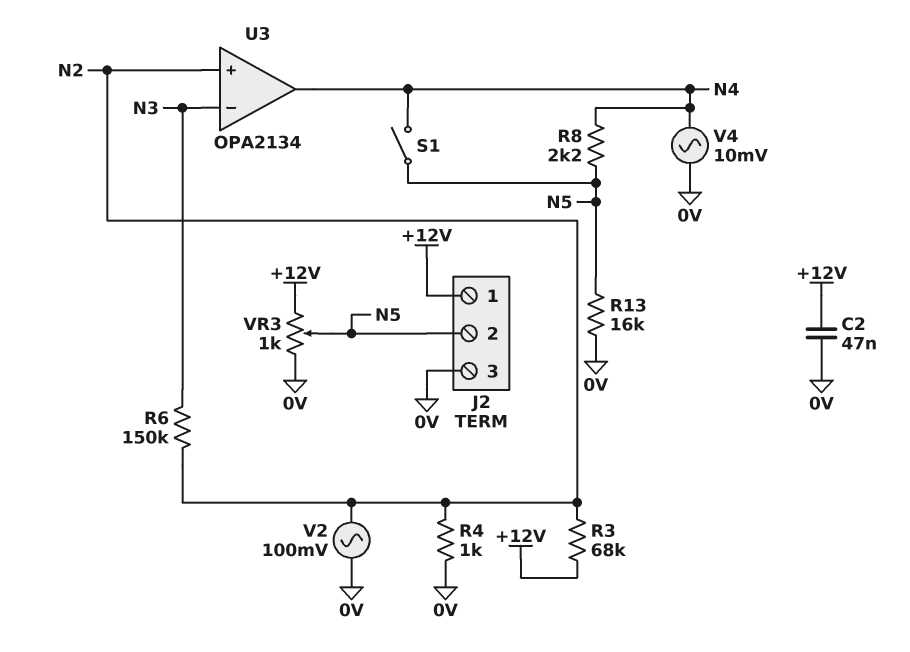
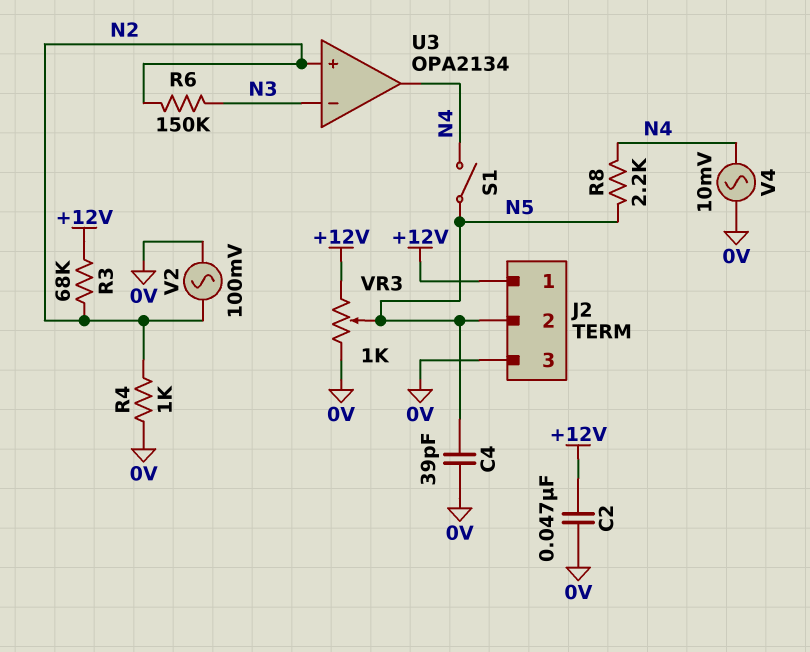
C4: none -> 39pF (0V, N5)
R13: 16k (0V, N5) -> none

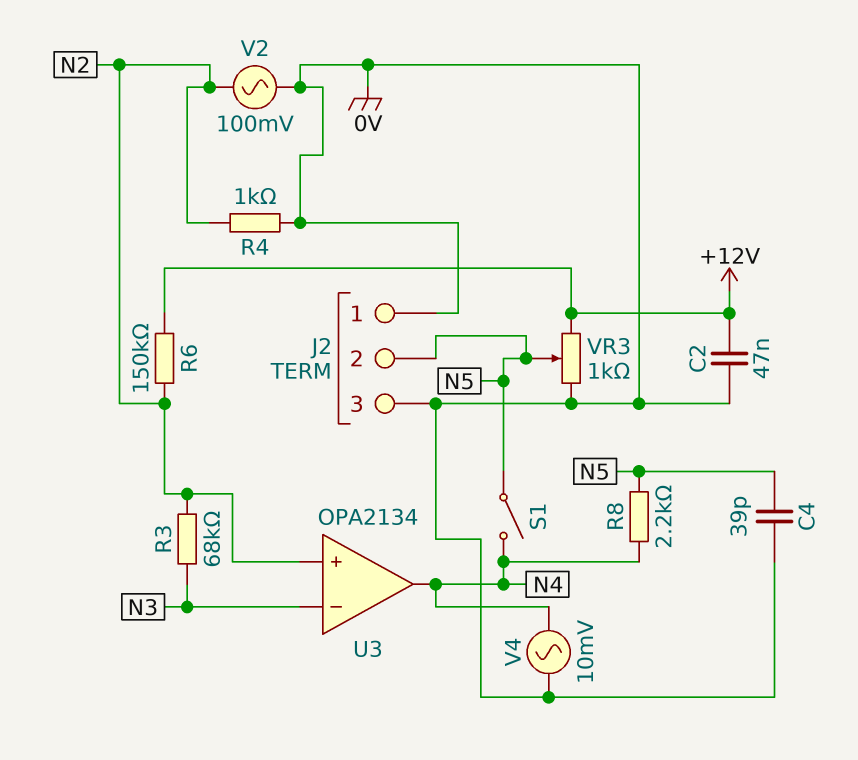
J2 pin 1: +12V -> 0V
R3: 68k (+12V, N2) -> 68k (N2, N3)
R6: 150k (N2, N3) -> 150k (+12V, N2)

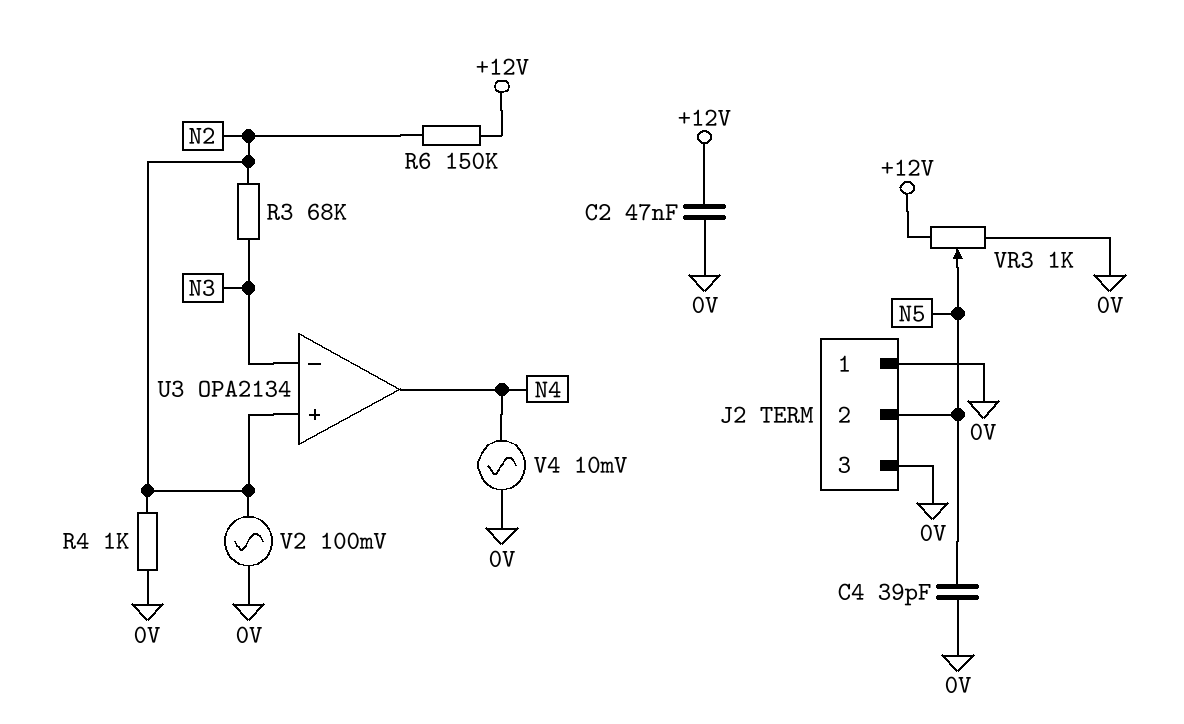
R8: 2.2k (N4, N5) -> none
S1: switch (N4, N5) -> none

